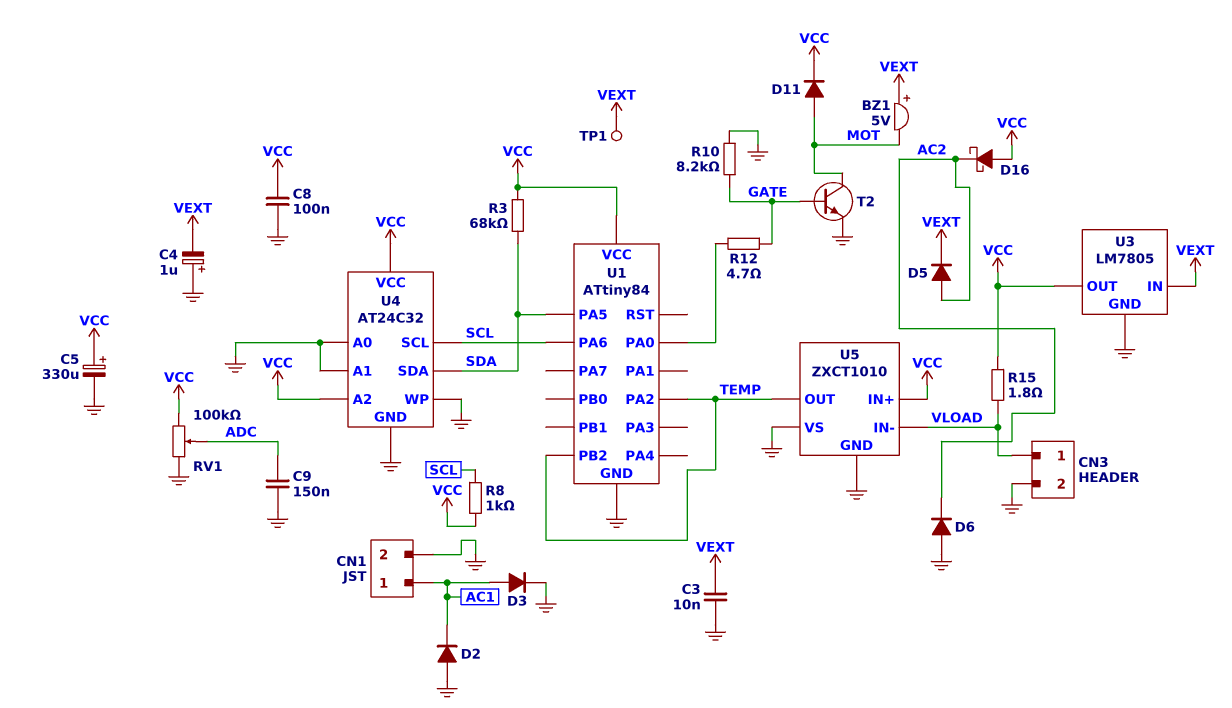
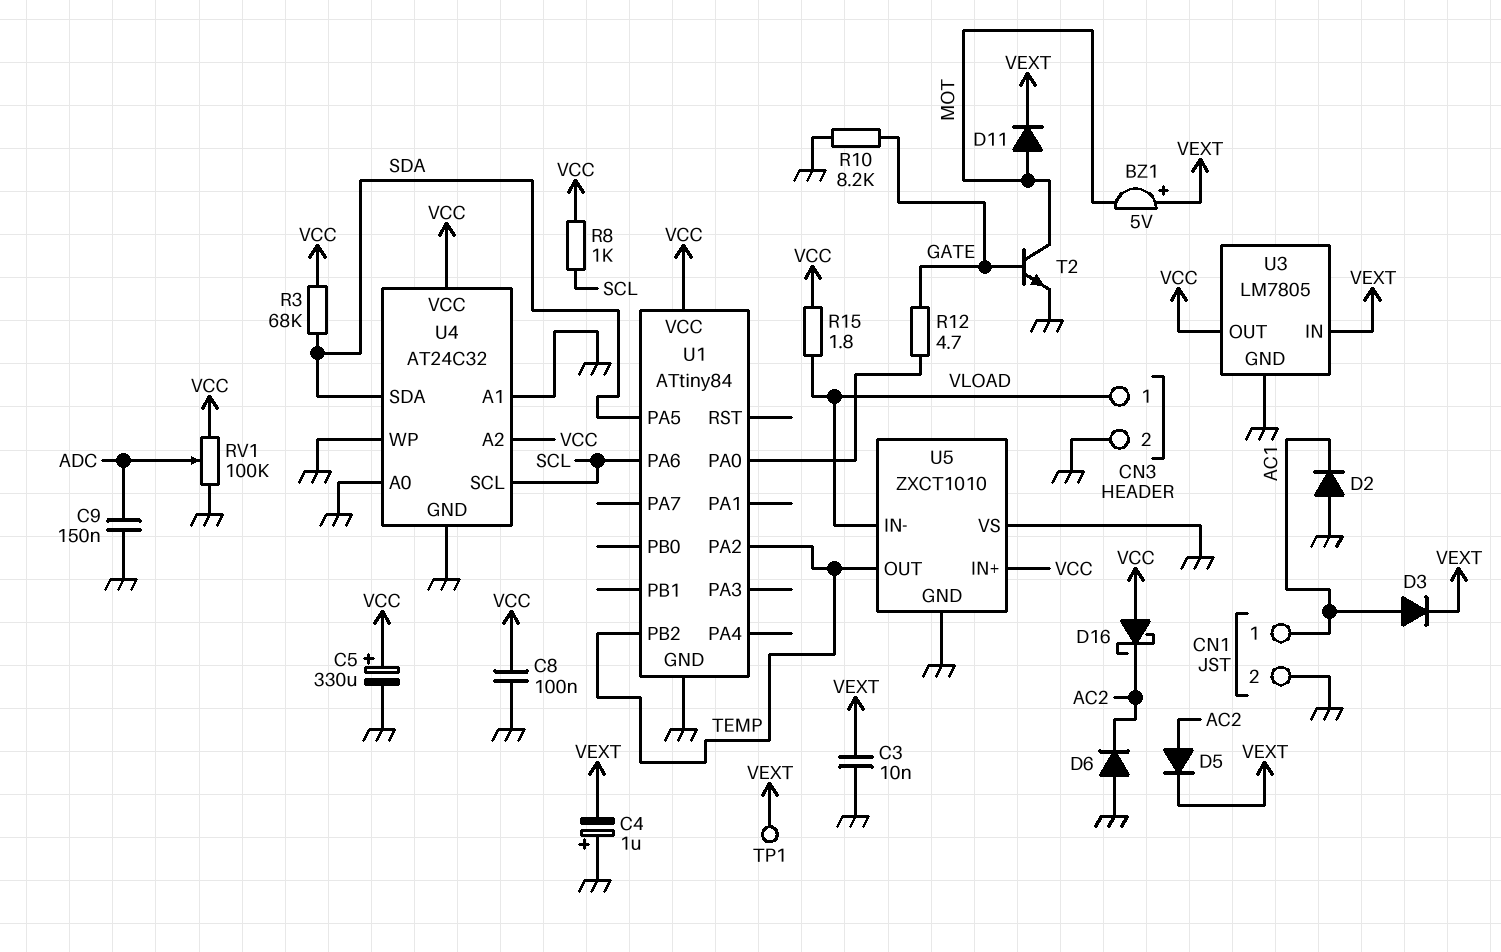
D3: diode (A AC1, K GND) -> diode (A AC1, K VEXT)
D11: diode (A MOT, K VCC) -> diode (A MOT, K VEXT)

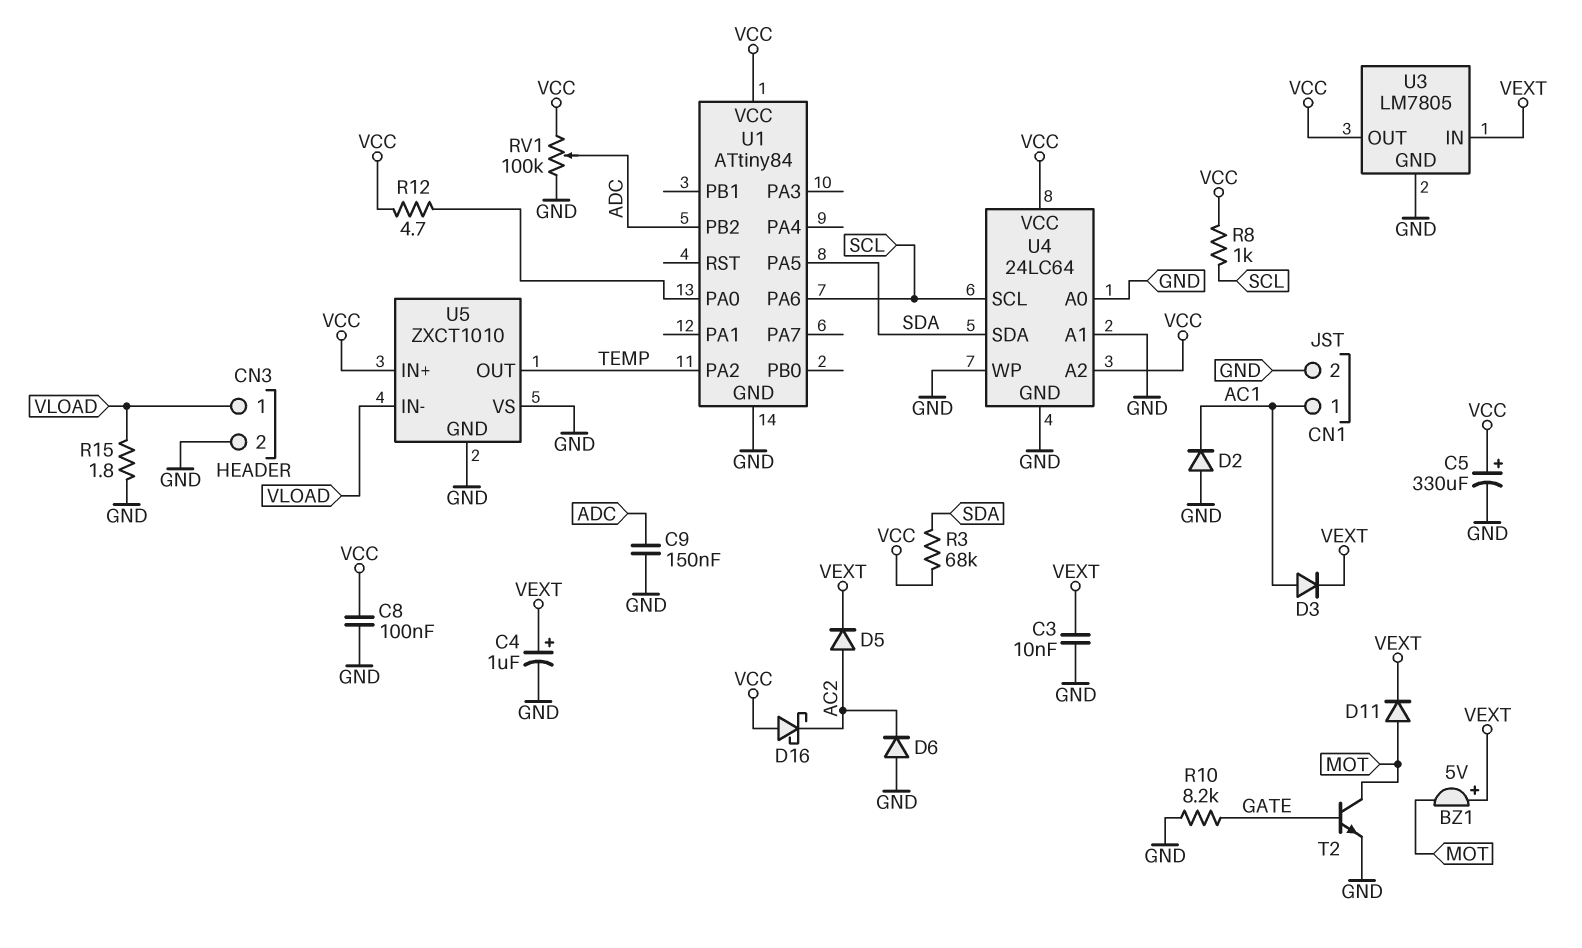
C4: 1uF (plus GND, minus VEXT) -> 1uF (plus VEXT, minus GND)
R12: 4.7 (GATE, U1/PA0) -> 4.7 (U1/PA0, VCC)
R15: 1.8 (VCC, VLOAD) -> 1.8 (GND, VLOAD)
TP1: test point (VEXT) -> none
U1 pin PB2: TEMP -> ADC
U4: AT24C32 -> 24LC64

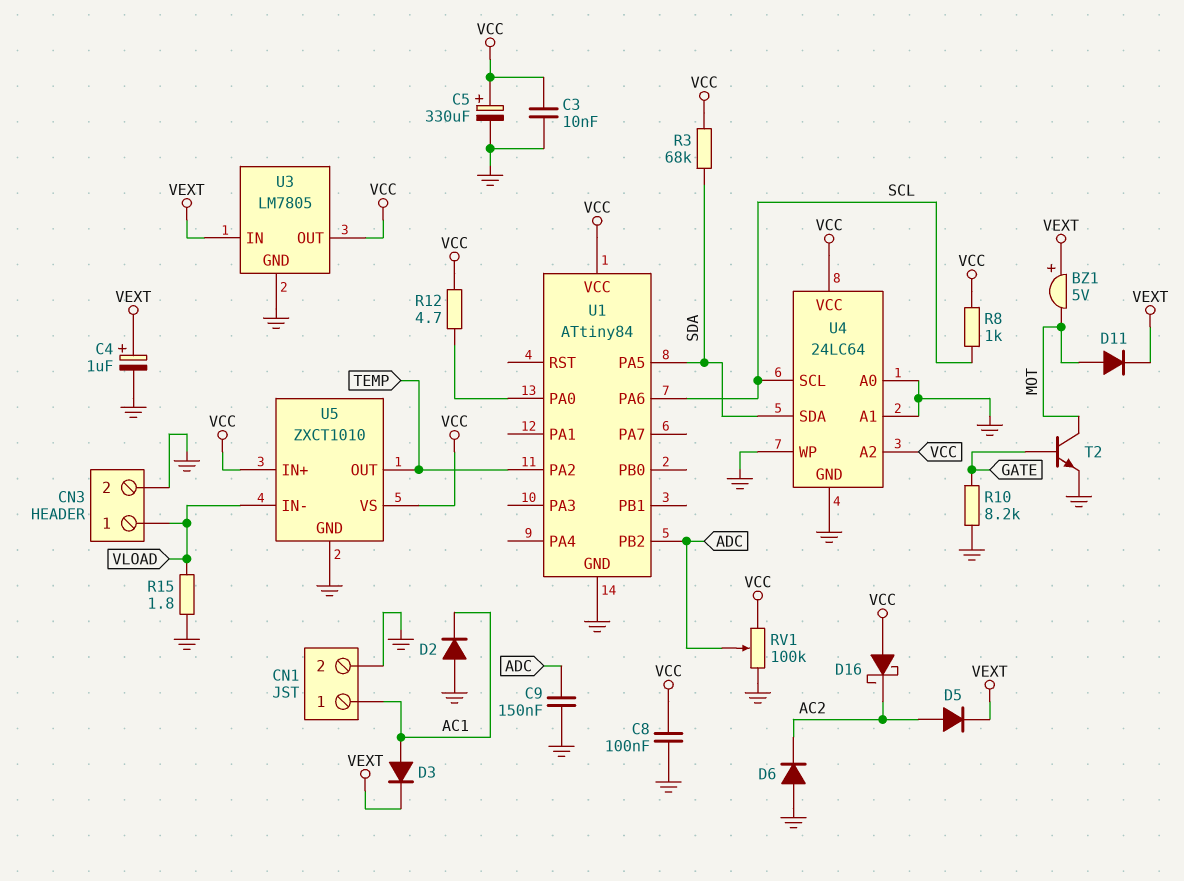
C3: 10nF (GND, VEXT) -> 10nF (GND, VCC)
U5 pin VS: GND -> VCC

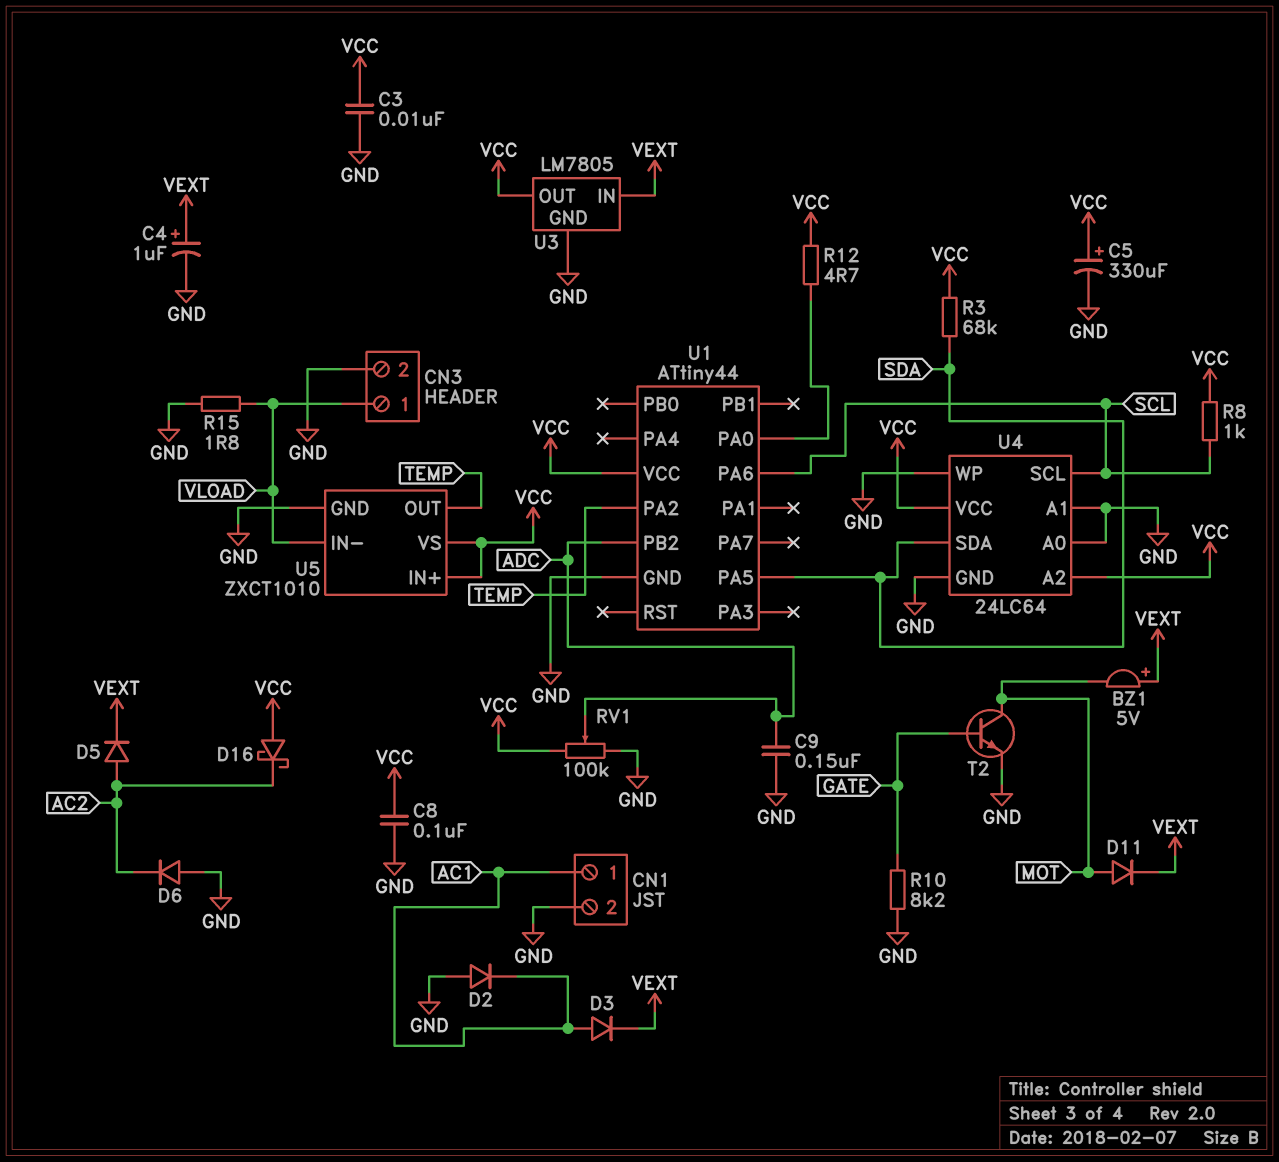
U1: ATtiny84 -> ATtiny44

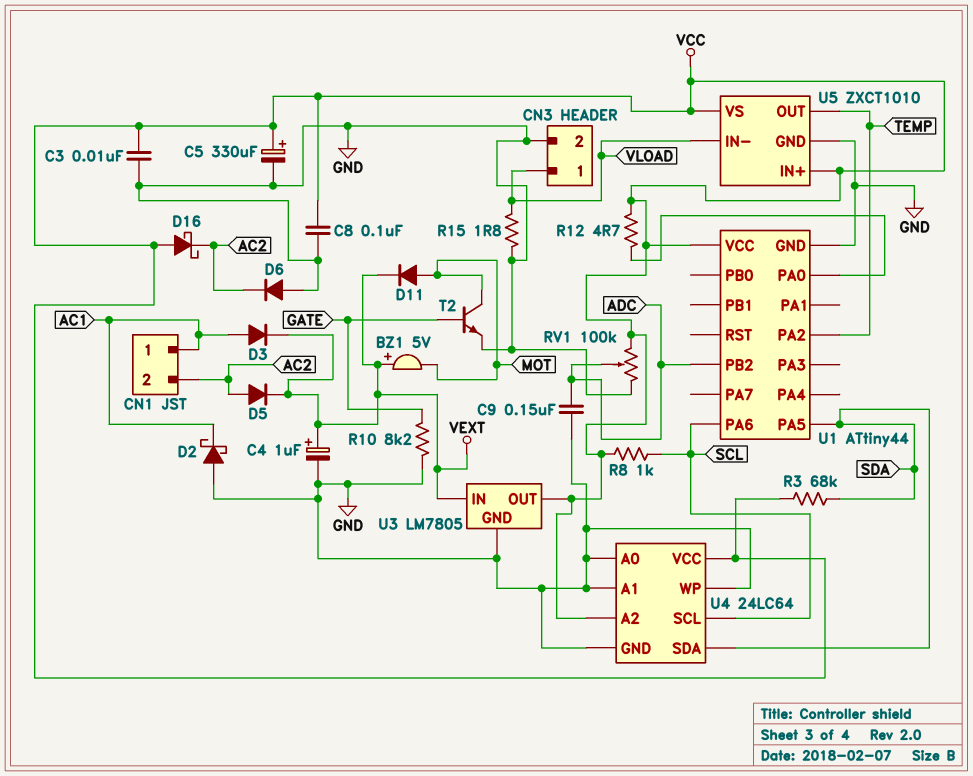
CN1 pin 2: GND -> AC2
D2: diode (A GND, K AC1) -> schottky (A GND, K AC1)

